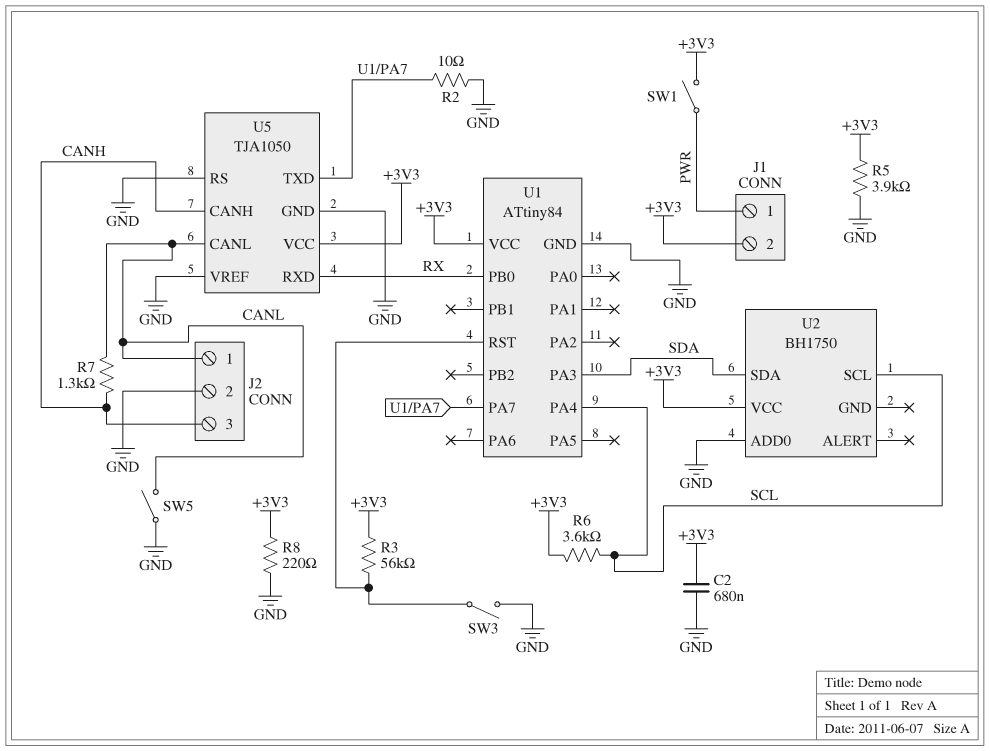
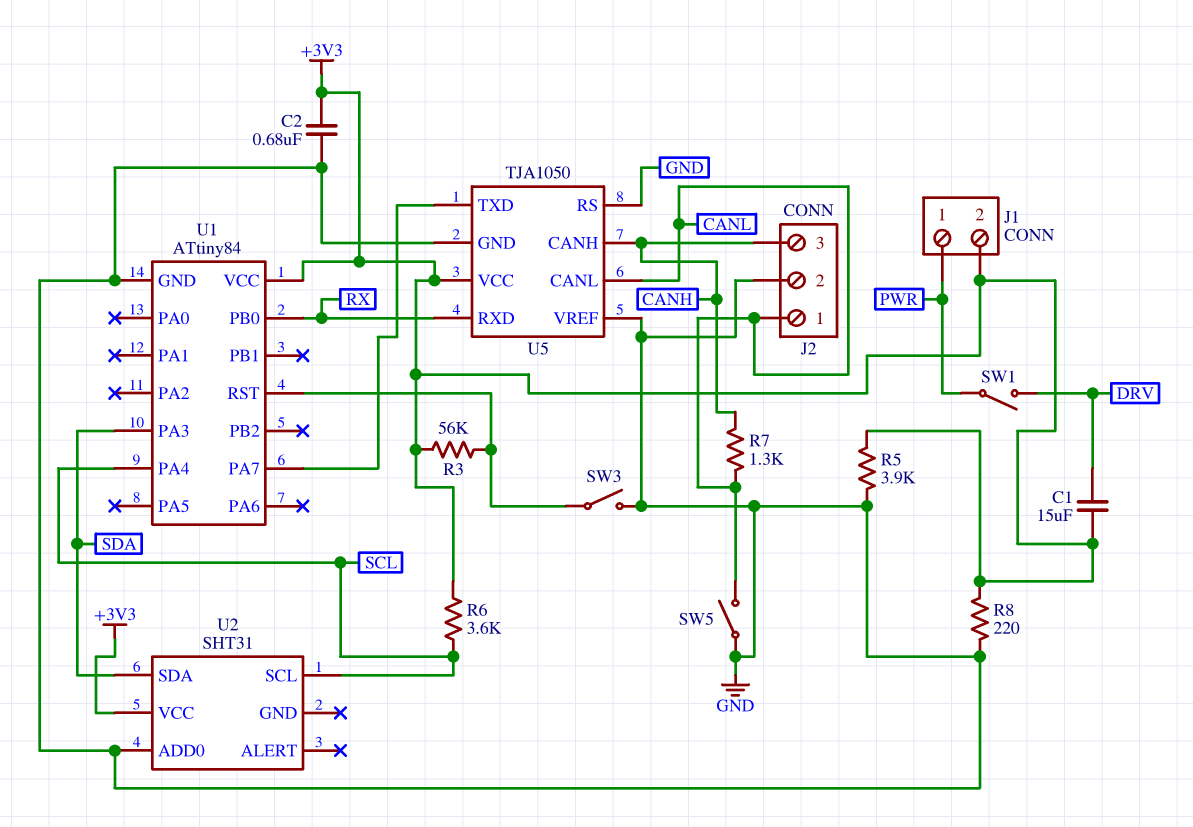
C1: none -> 15uF (+3V3, DRV)
R2: 10 (GND, U1/PA7) -> none
SW1: switch (+3V3, PWR) -> switch (DRV, PWR)
U2: BH1750 -> SHT31

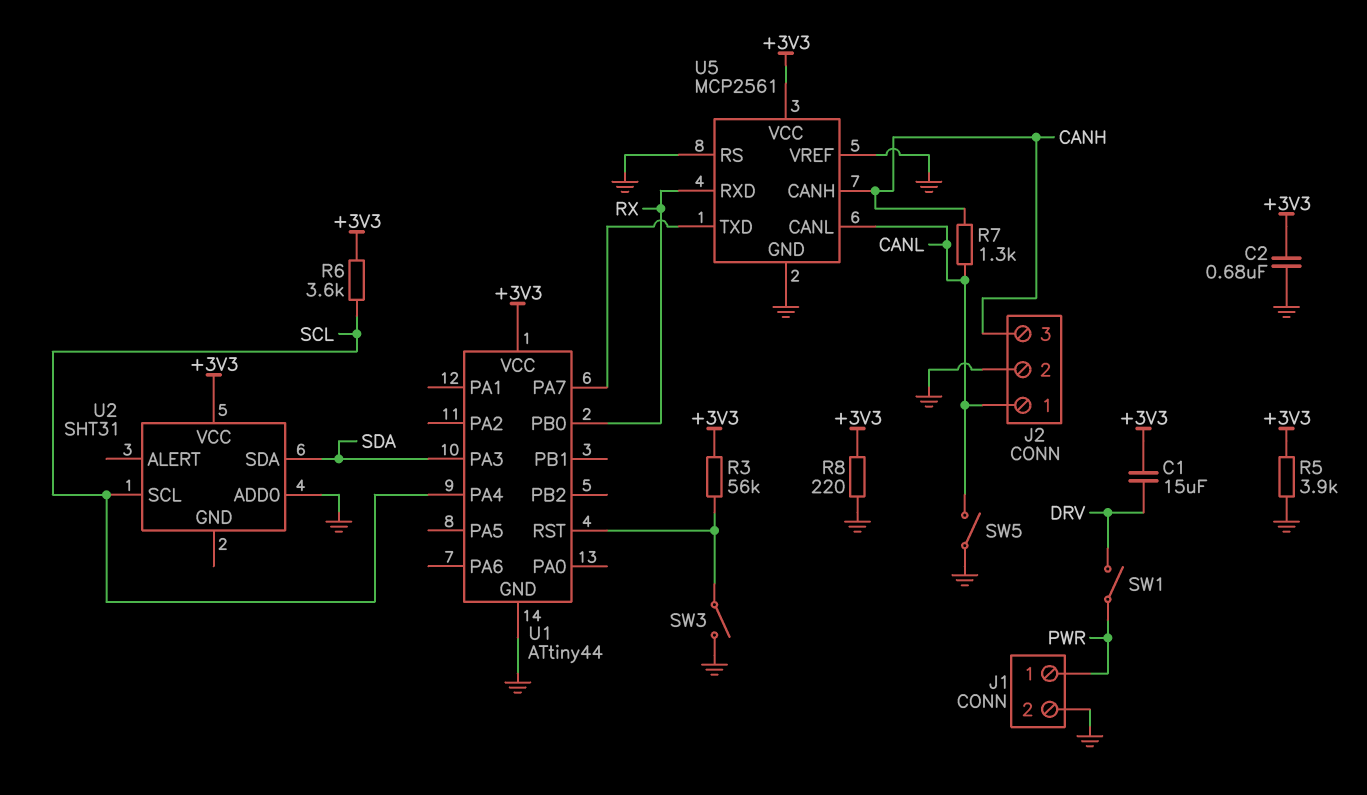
J1 pin 2: +3V3 -> GND
U1: ATtiny84 -> ATtiny44
U5: TJA1050 -> MCP2561

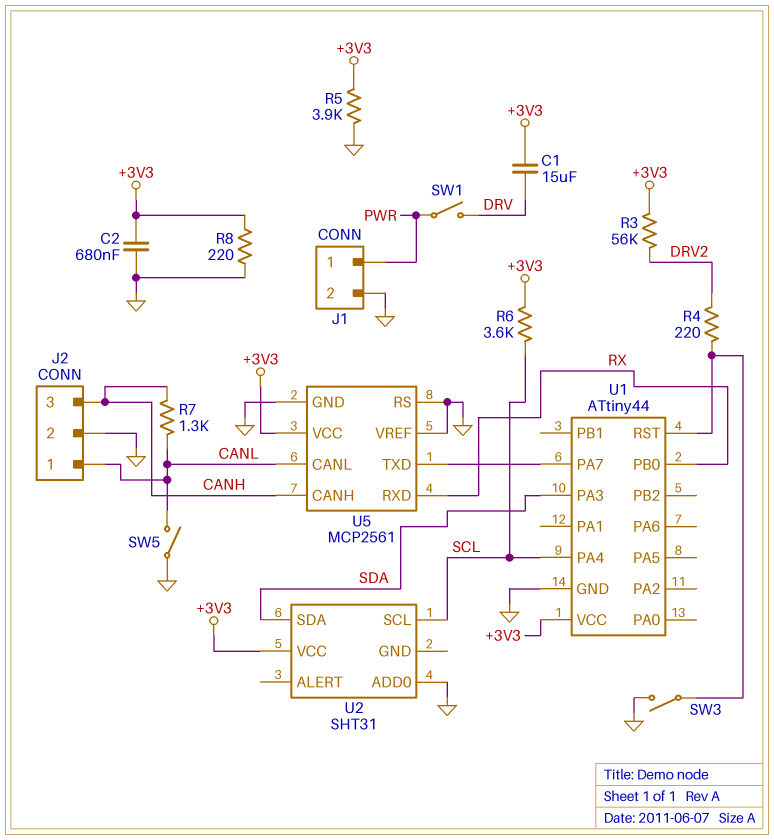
R3: 56k (+3V3, U1/RST) -> 56k (+3V3, DRV2)
R4: none -> 220 (DRV2, U1/RST)

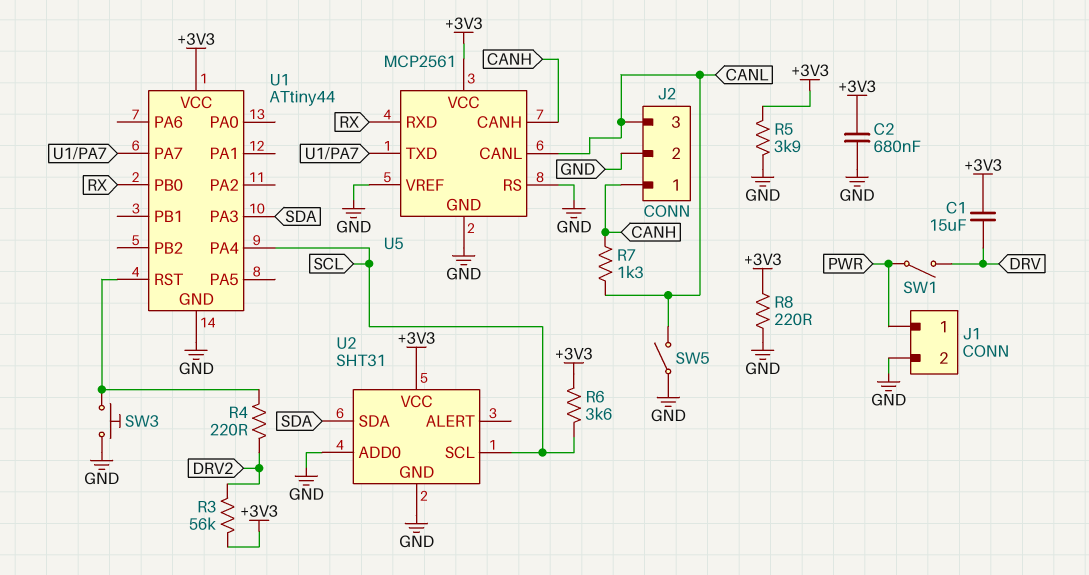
J2 pin 1: CANL -> CANH
J2 pin 3: CANH -> CANL
SW3: switch (GND, U1/RST) -> button (GND, U1/RST)
U2 pin GND: none -> GND

